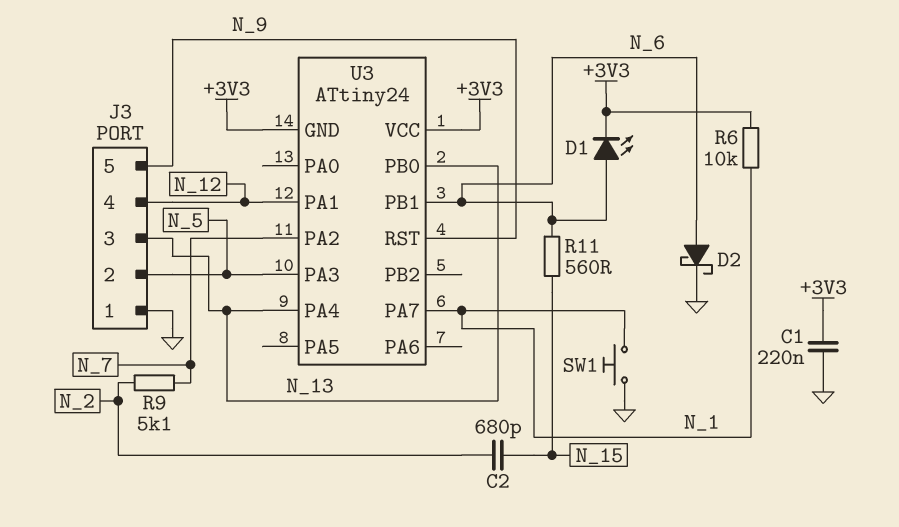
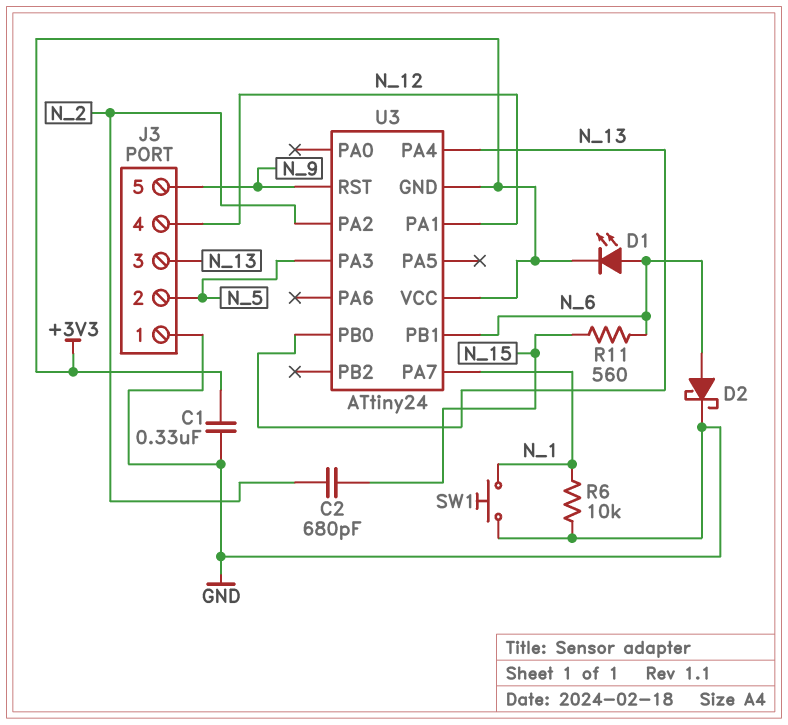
C1: 220nF (+3V3, GND) -> 330nF (+3V3, GND)
R6: 10k (+3V3, N_1) -> 10k (GND, N_1)
R9: 5.1k (N_2, N_7) -> none
U3 pin PA2: N_7 -> N_2

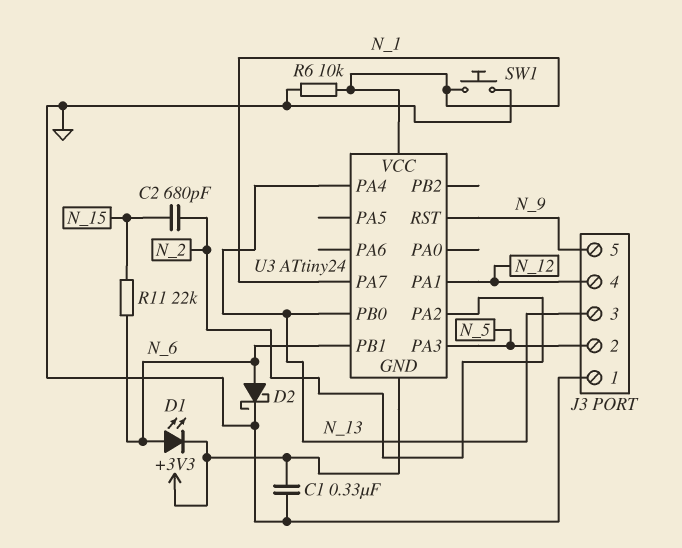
R11: 560 (N_6, N_15) -> 22k (N_6, N_15)
U3 pin VCC: +3V3 -> N_1

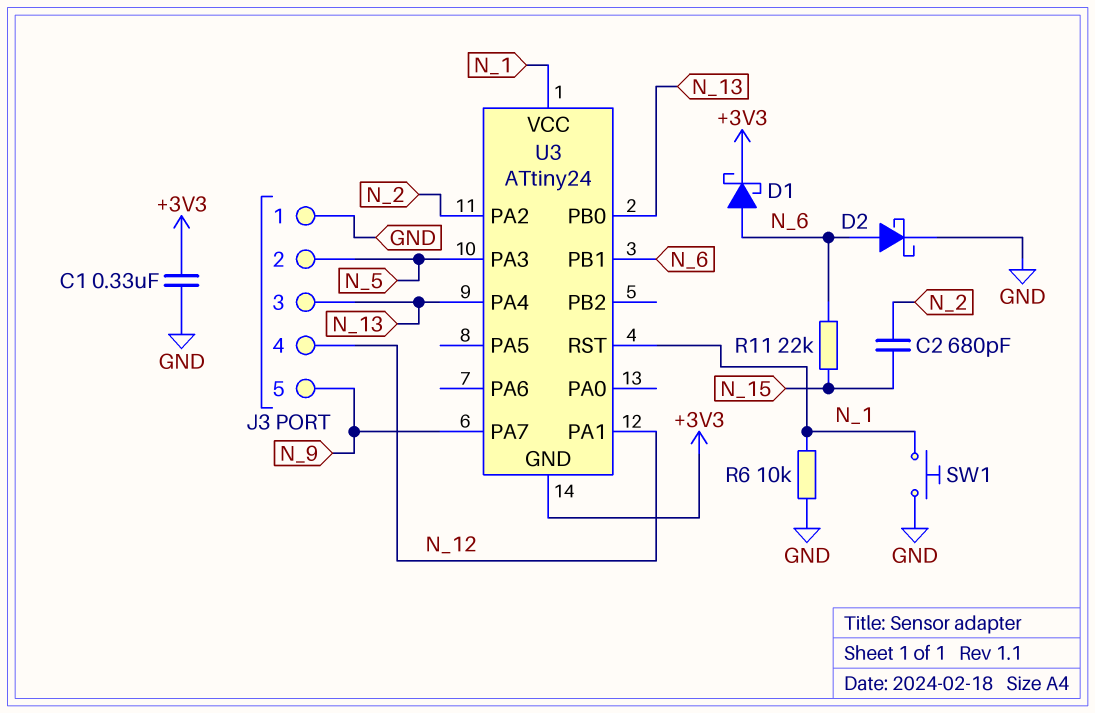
D1: LED (A N_6, K +3V3) -> schottky (A N_6, K +3V3)
U3 pin PA7: N_1 -> N_9
U3 pin RST: N_9 -> N_1

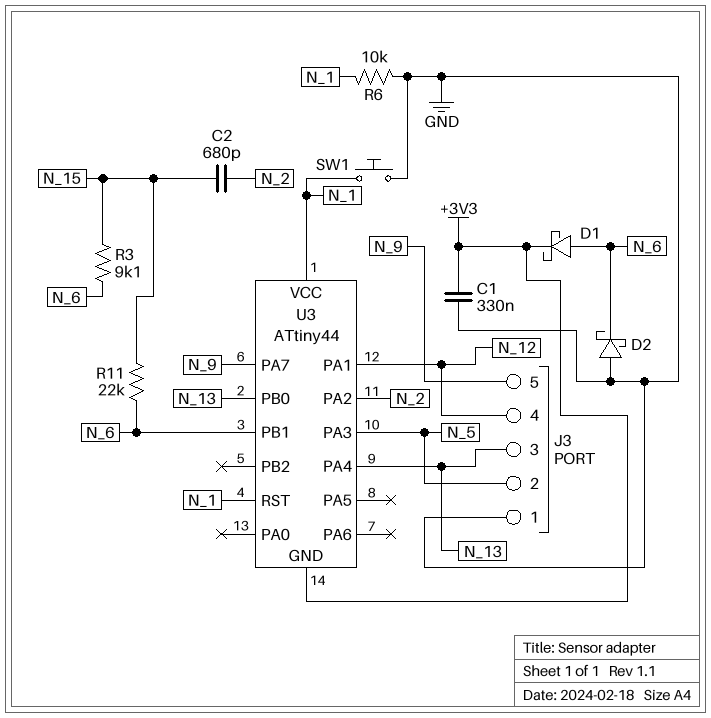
D2: schottky (A N_6, K GND) -> schottky (A GND, K N_6)
R3: none -> 9.1k (N_6, N_15)
U3: ATtiny24 -> ATtiny44

